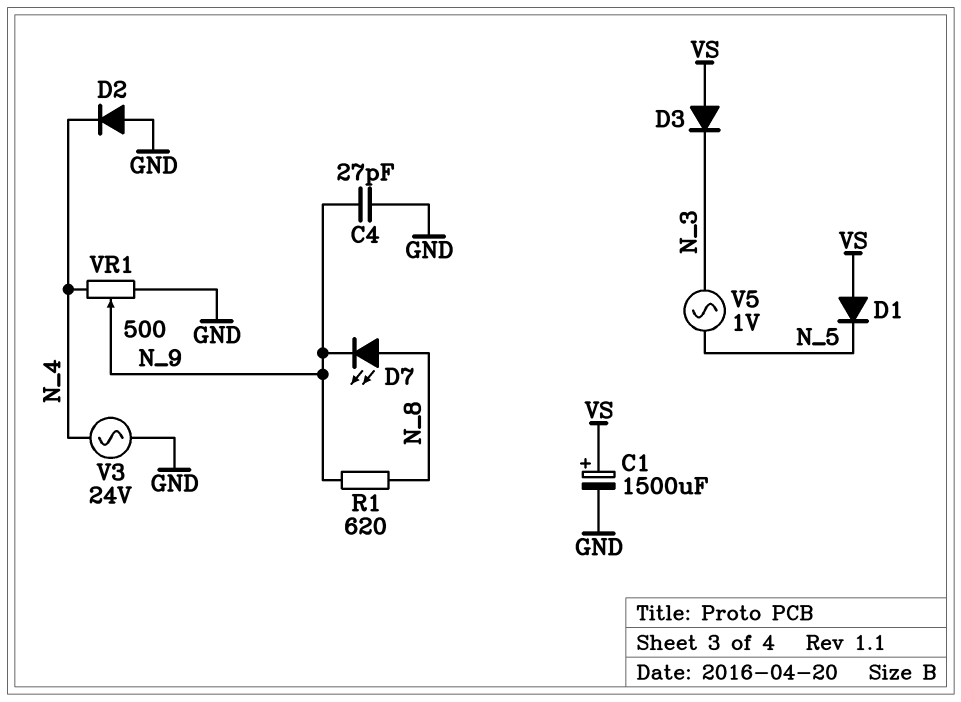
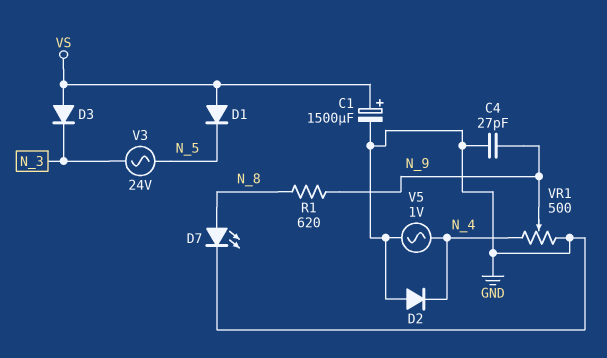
D7: LED (A N_8, K N_9) -> LED (A N_8, K GND)
V3: AC 24V (GND, N_4) -> AC 24V (N_3, N_5)
V5: AC 1V (N_3, N_5) -> AC 1V (GND, N_4)

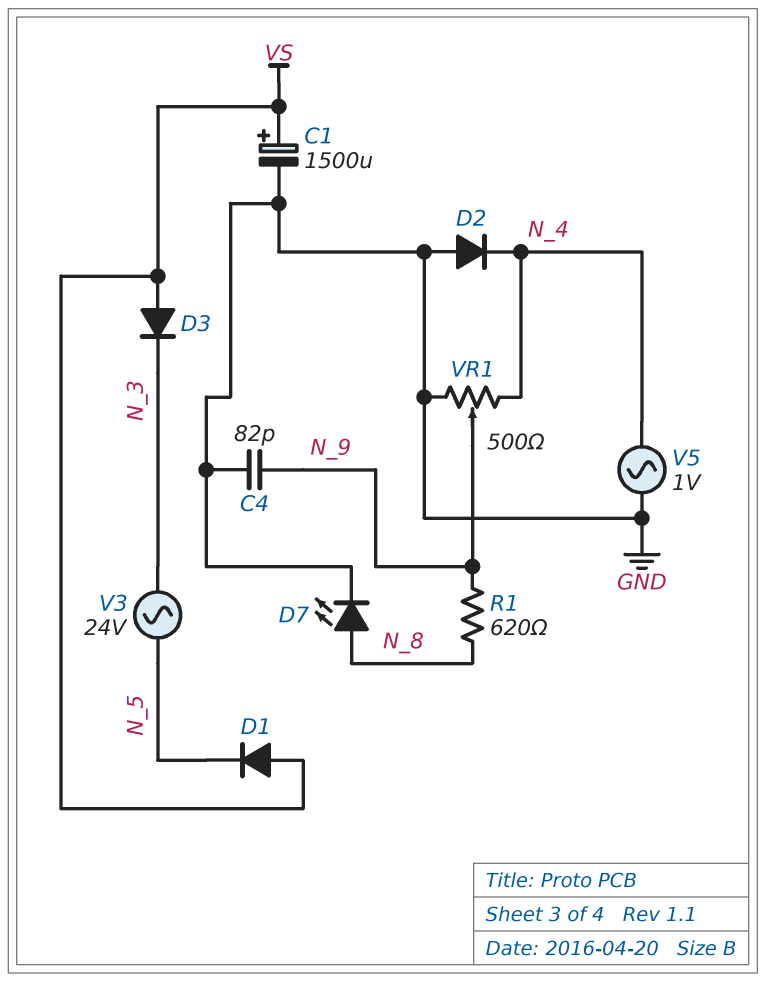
C4: 27pF (GND, N_9) -> 82pF (GND, N_9)

